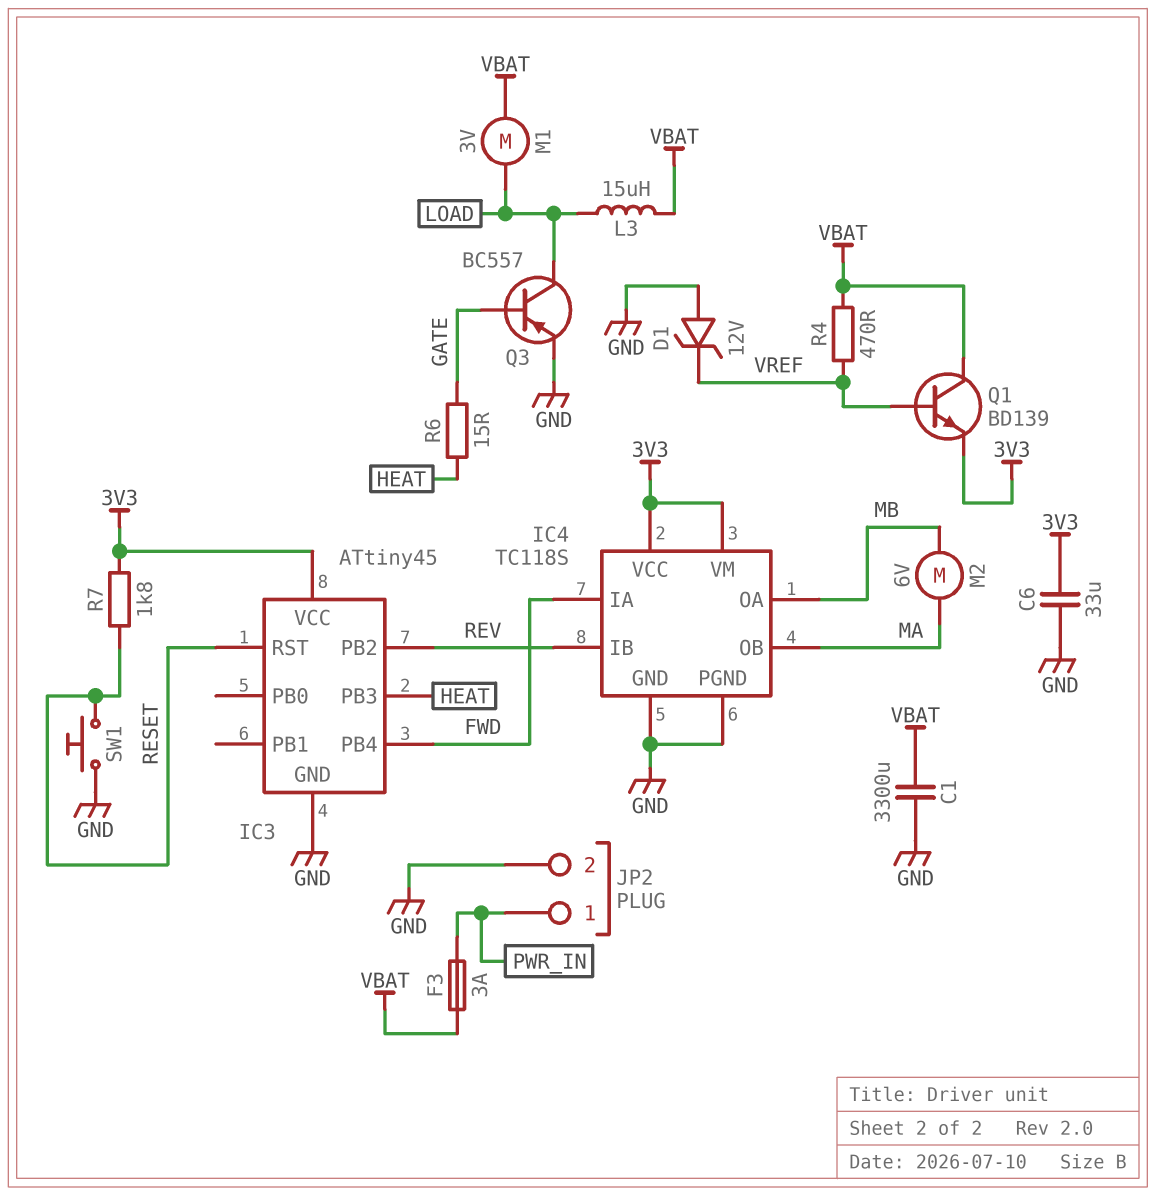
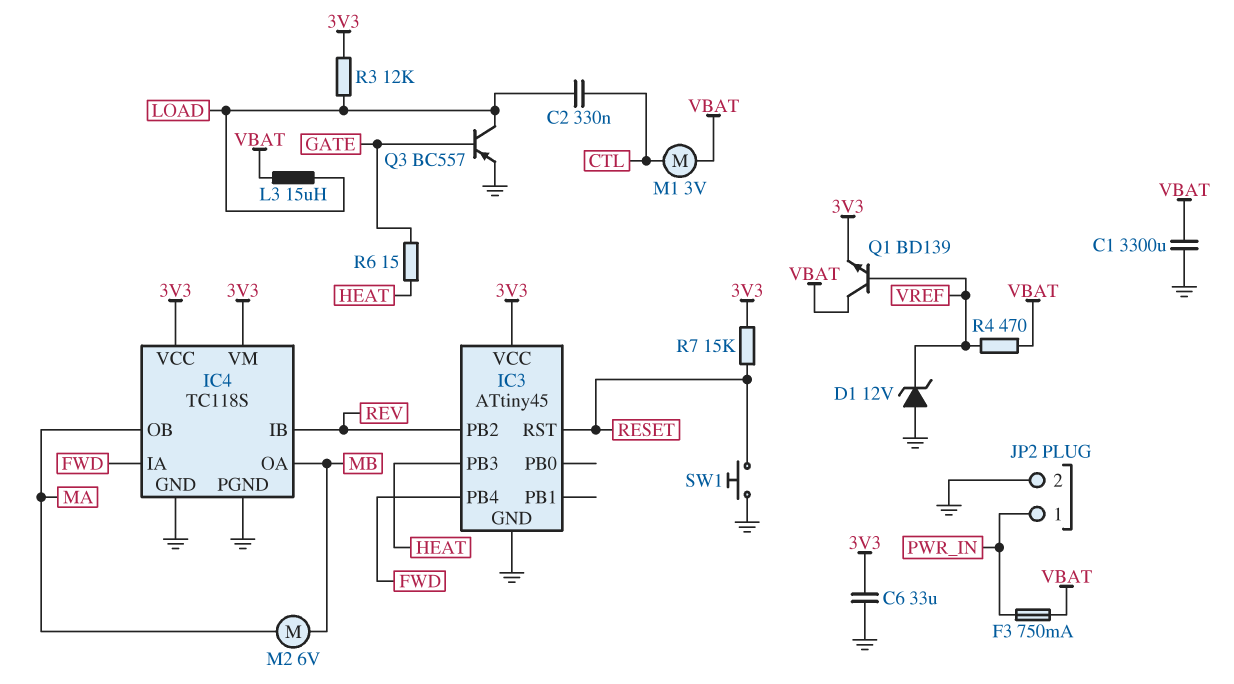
C2: none -> 330nF (CTL, LOAD)
F3: 3A (PWR_IN, VBAT) -> 750mA (PWR_IN, VBAT)
M1: motor 3V (LOAD, VBAT) -> motor 3V (CTL, VBAT)
R3: none -> 12k (3V3, LOAD)
R7: 1.8k (3V3, RESET) -> 15k (3V3, RESET)

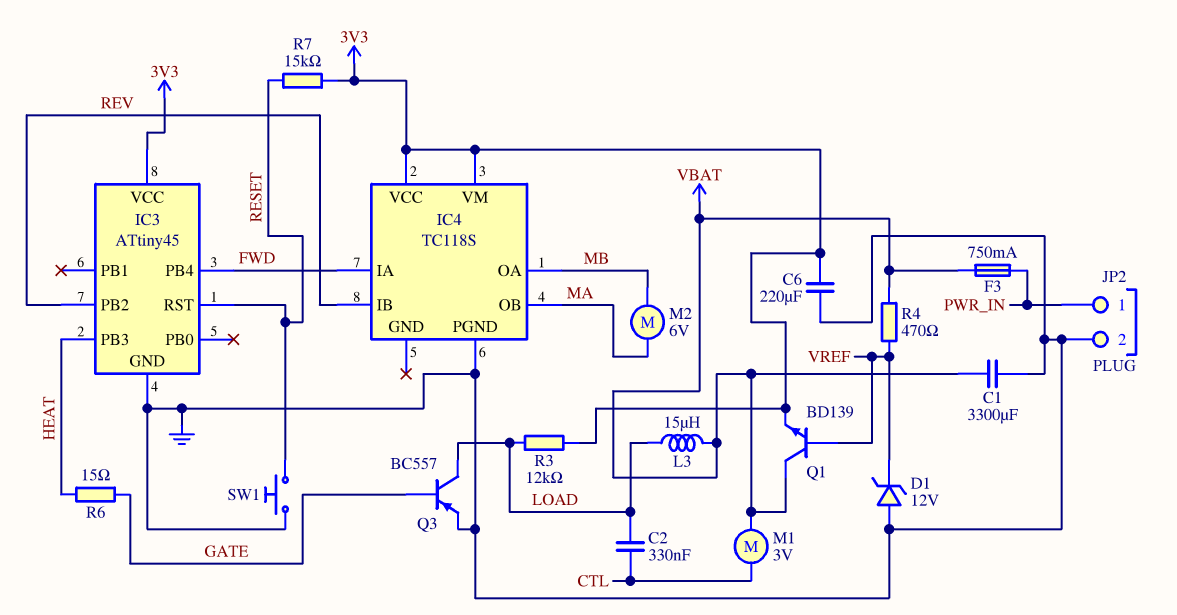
C6: 33uF (3V3, GND) -> 220uF (3V3, GND)
IC4 pin GND: GND -> none

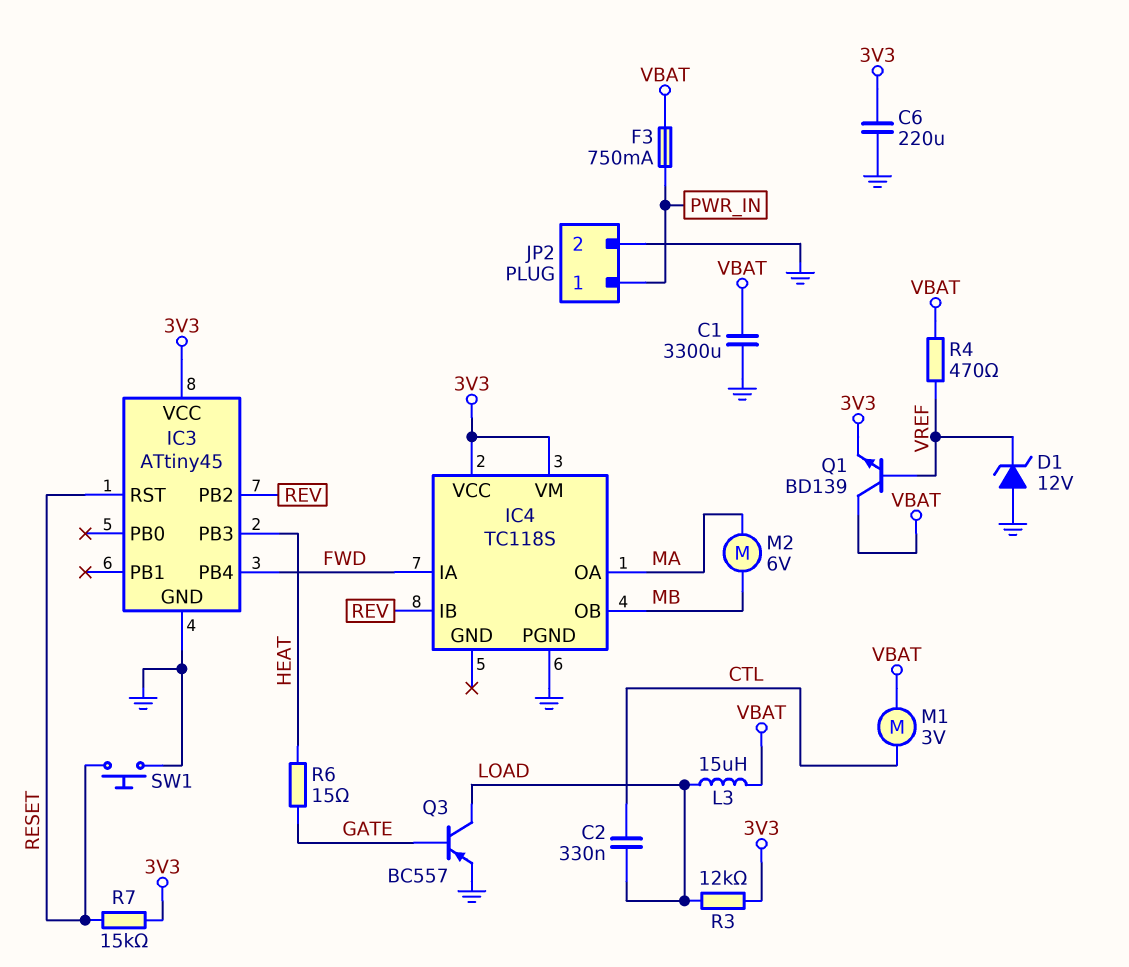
IC4 pin OA: MB -> MA
IC4 pin OB: MA -> MB

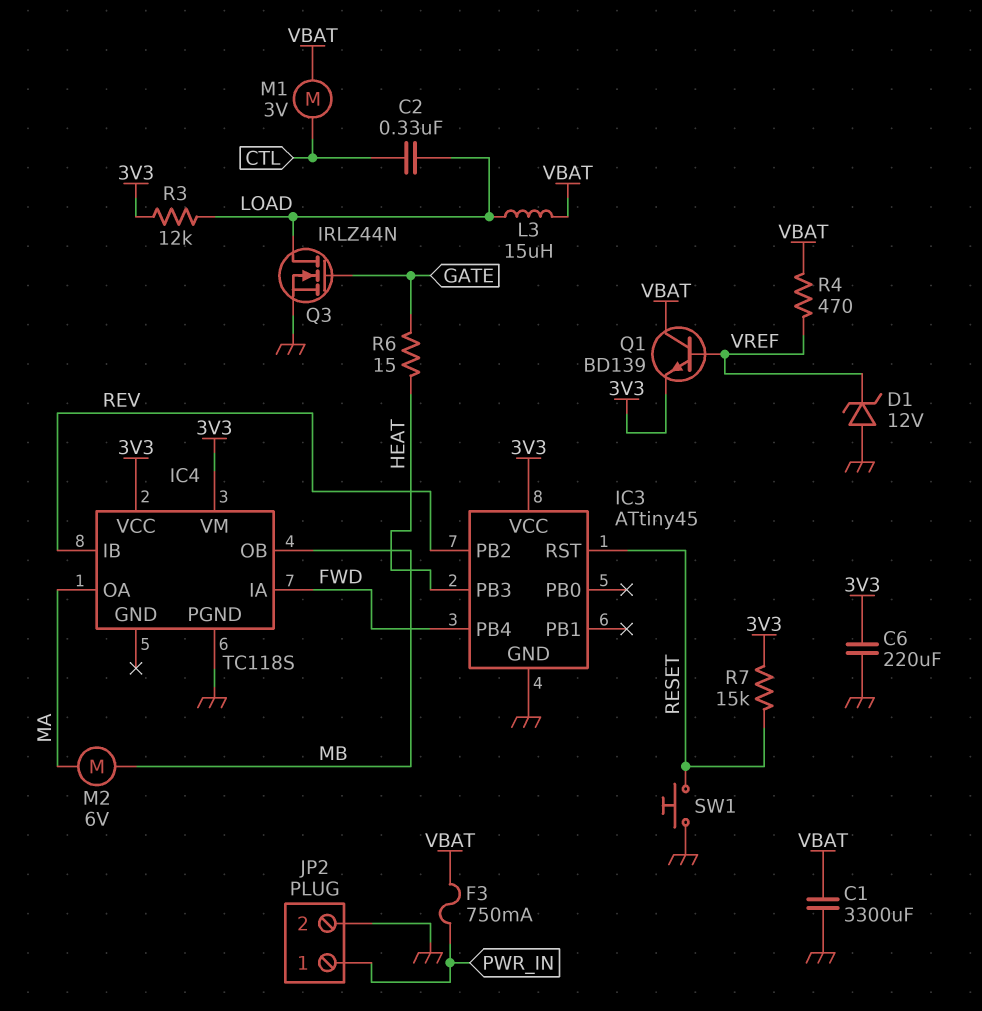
Q3: PNP BC557 (B GATE, C LOAD, E GND) -> NMOS IRLZ44N (G GATE, D LOAD, S GND)

